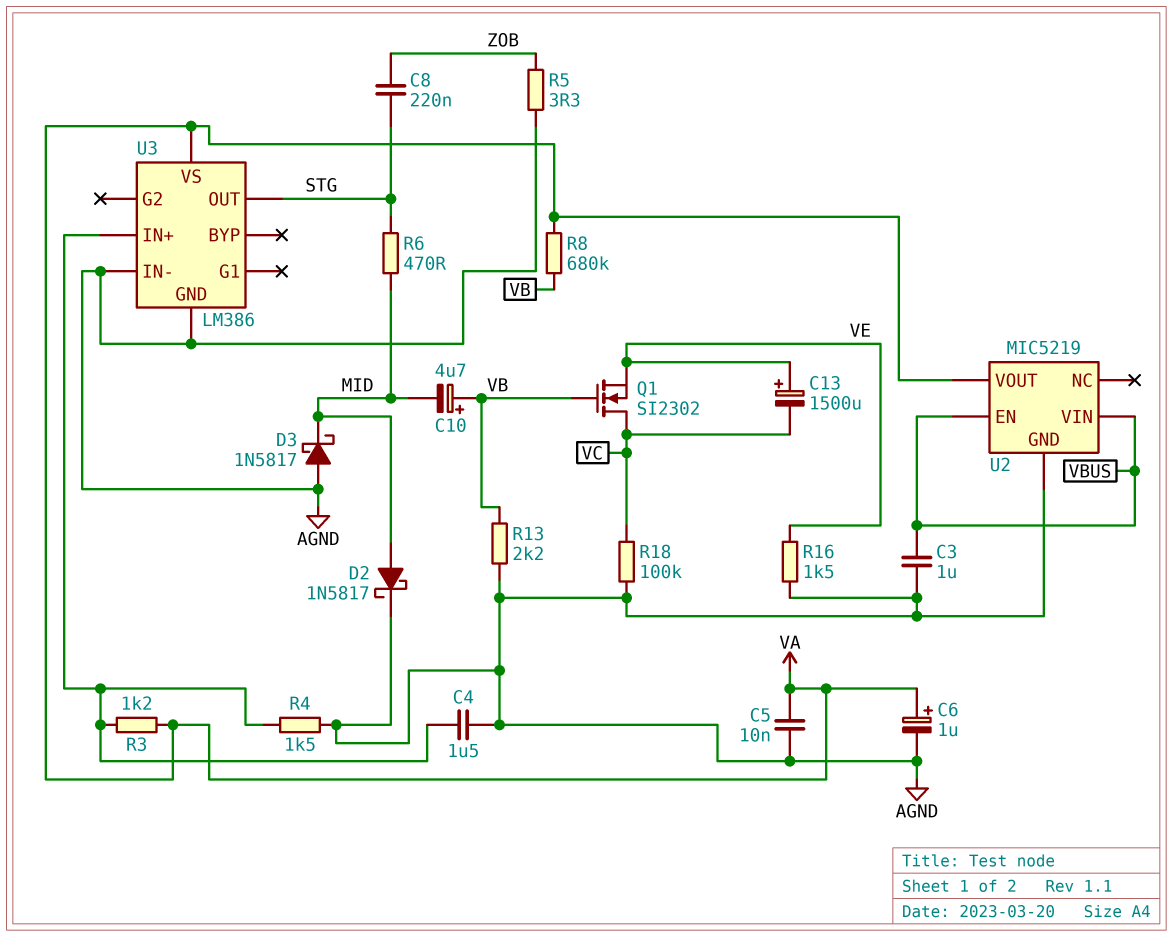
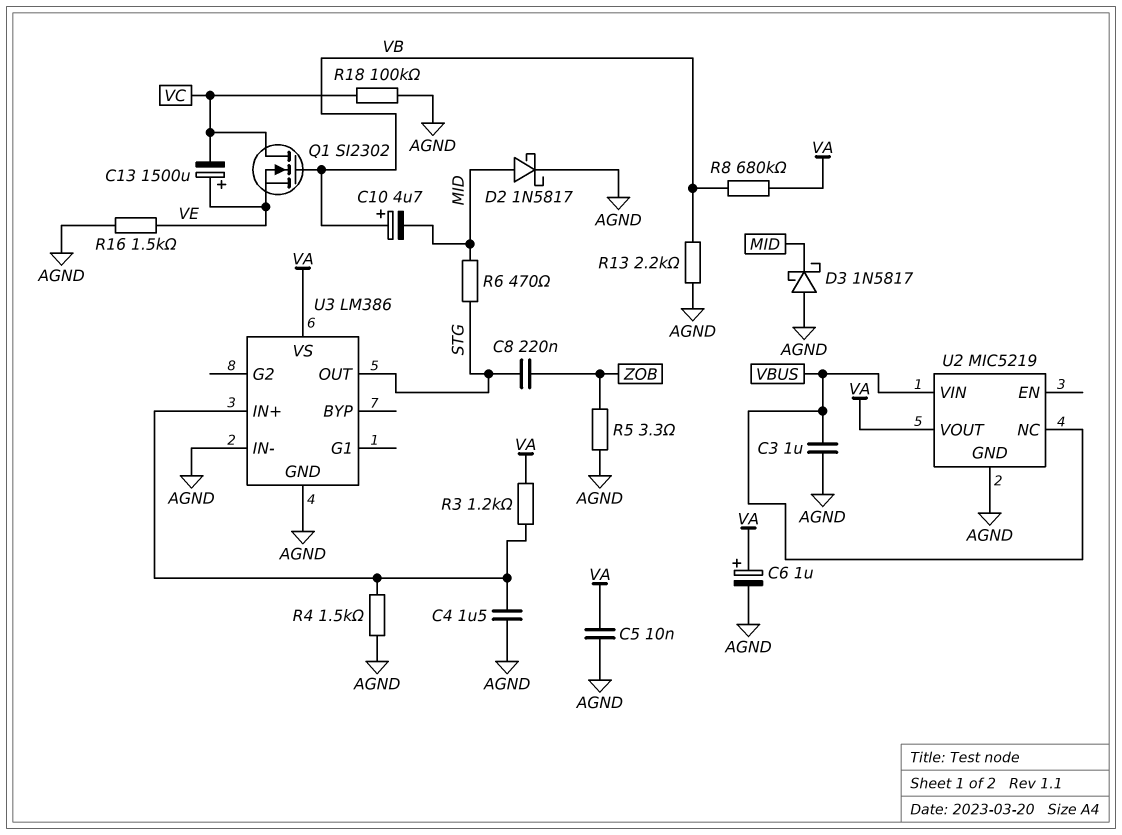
U2 pin EN: VBUS -> none
U2 pin NC: none -> VBUS

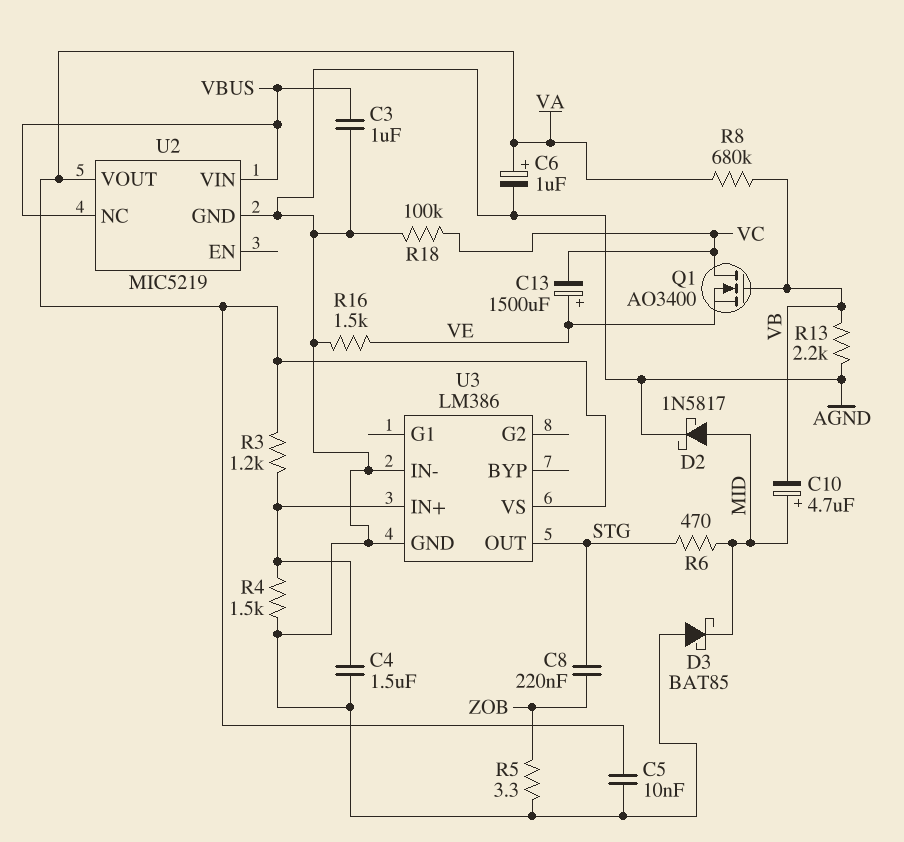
C10: 4.7uF (plus VB, minus MID) -> 4.7uF (plus MID, minus VB)
D3: schottky 1N5817 (A AGND, K MID) -> schottky BAT85 (A AGND, K MID)
Q1: NMOS SI2302 (G VB, D VC, S VE) -> NMOS AO3400 (G VB, D VC, S VE)

